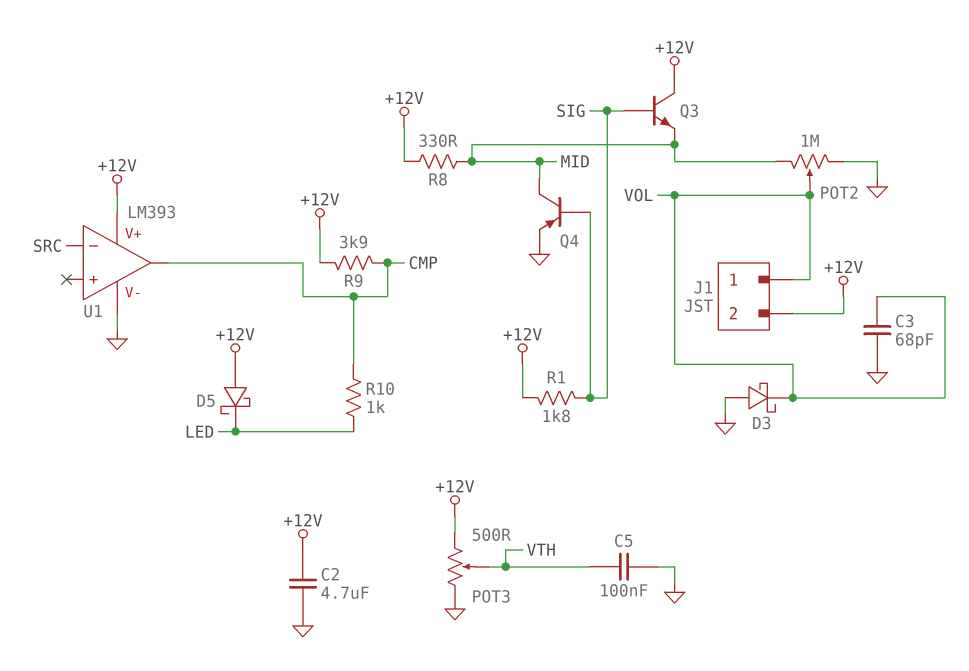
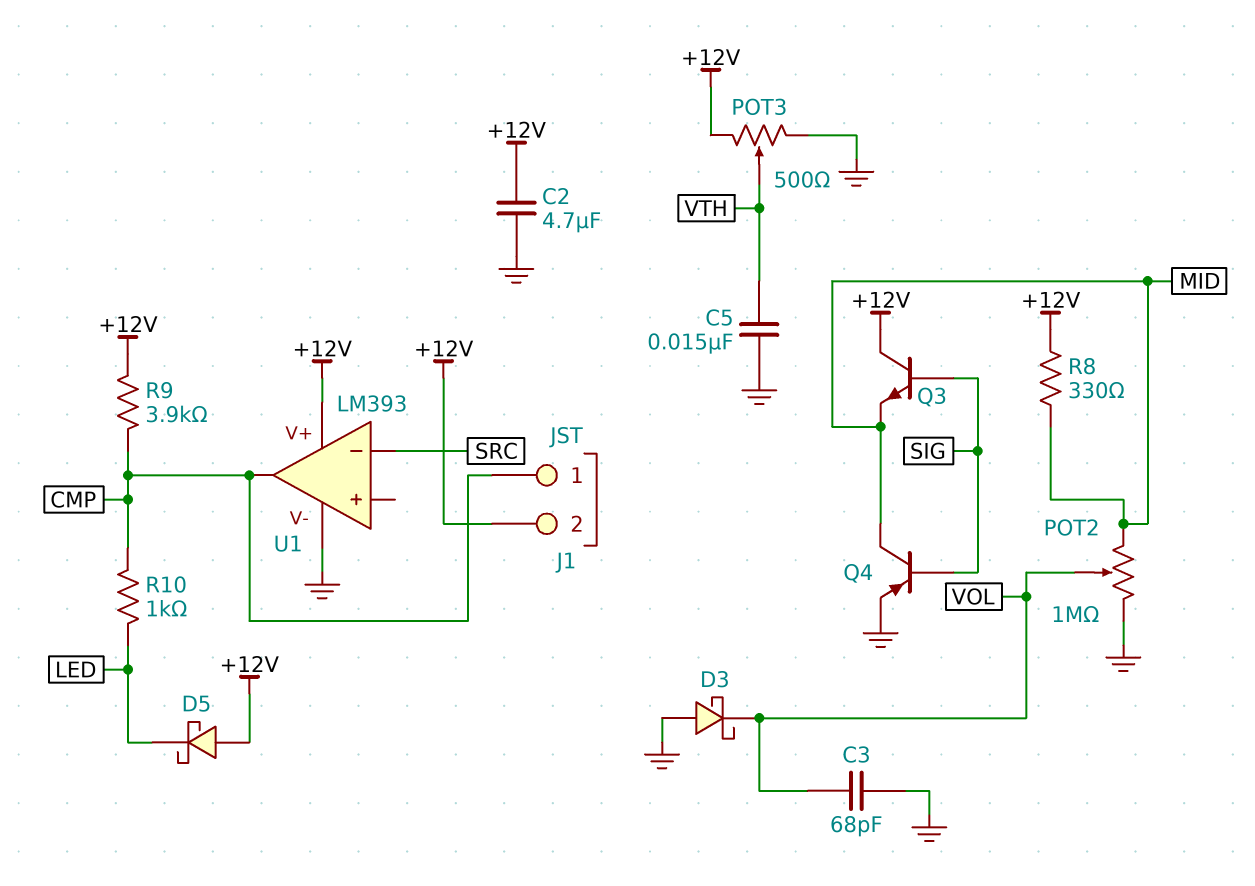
C5: 100nF (GND, VTH) -> 15nF (GND, VTH)
J1 pin 1: VOL -> CMP
R1: 1.8k (+12V, SIG) -> none

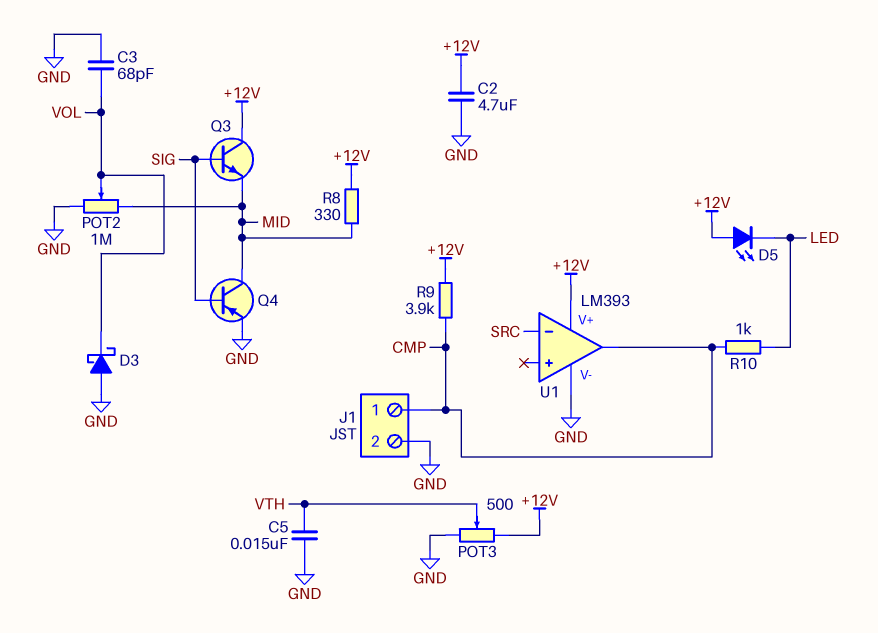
D5: schottky (A +12V, K LED) -> LED (A +12V, K LED)
J1 pin 2: +12V -> GND

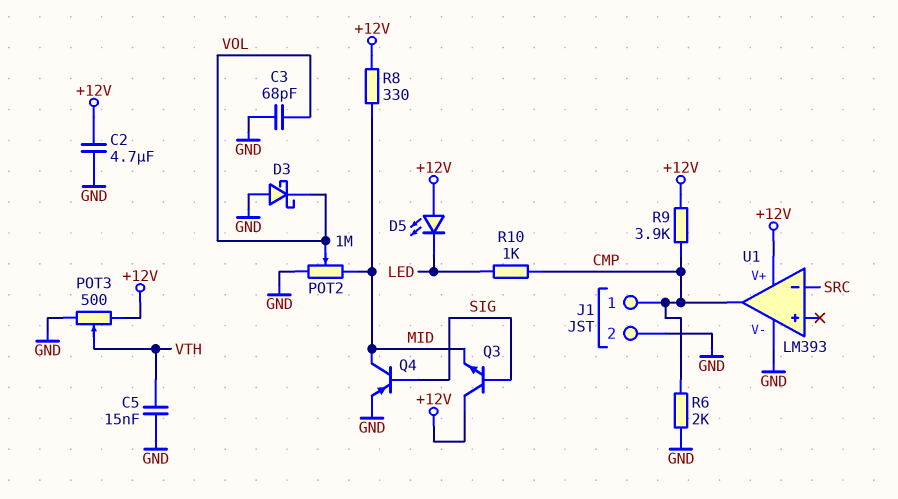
R6: none -> 2k (CMP, GND)

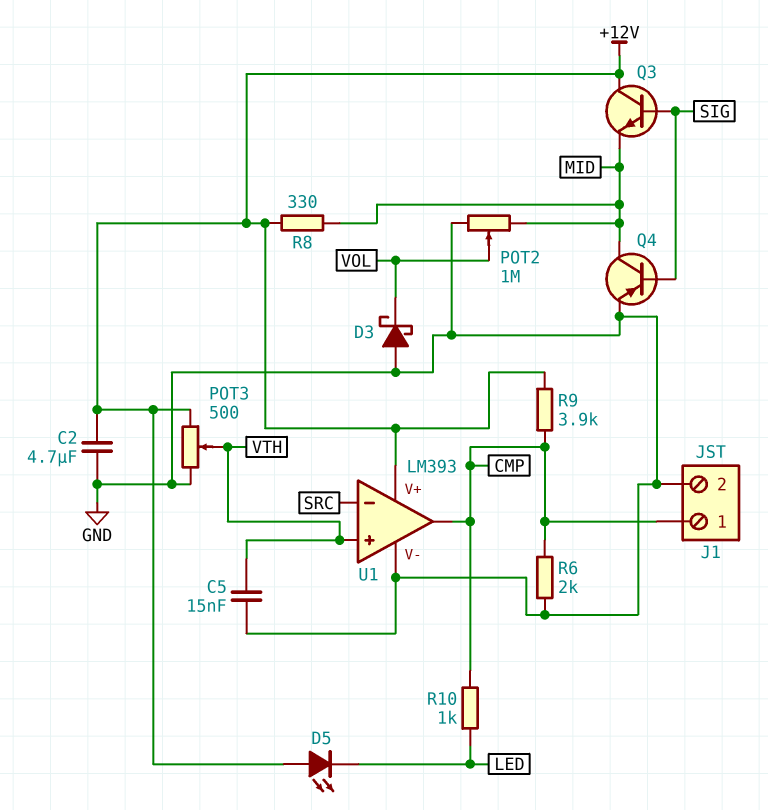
C3: 68pF (GND, VOL) -> none
U1 pin in+: none -> VTH

